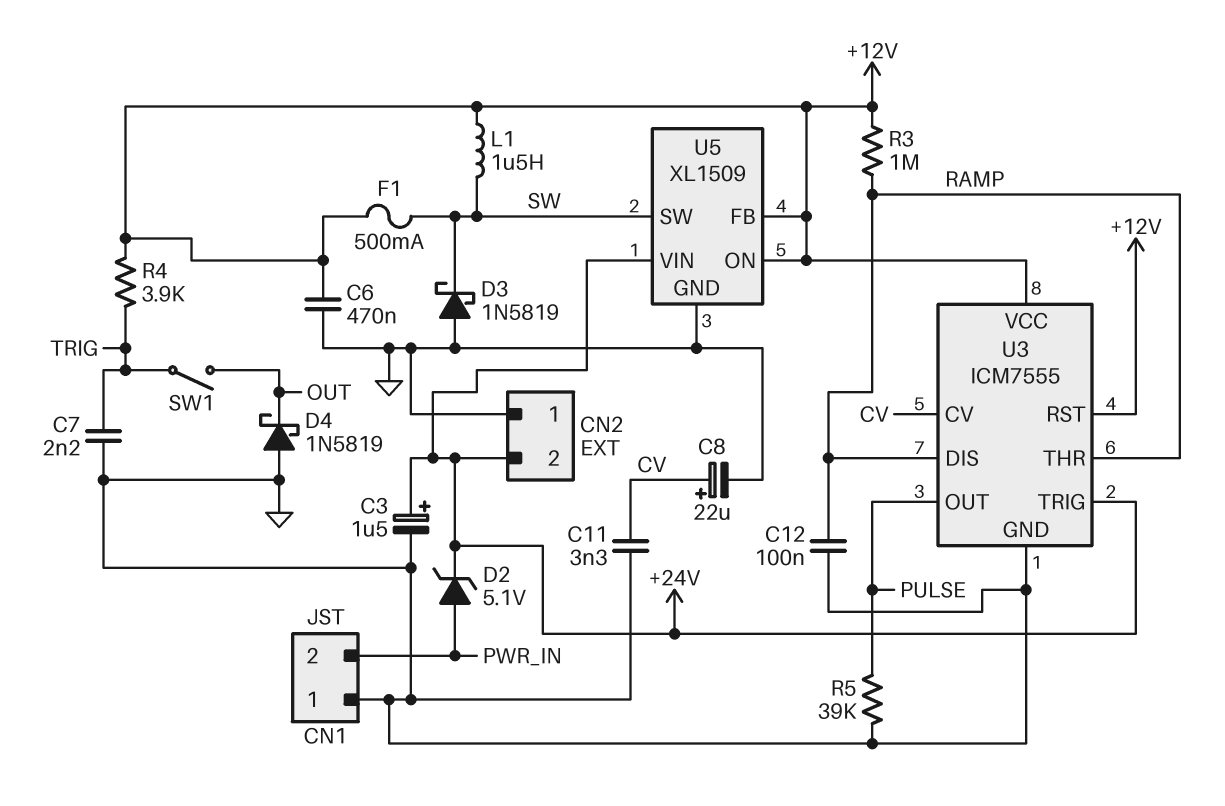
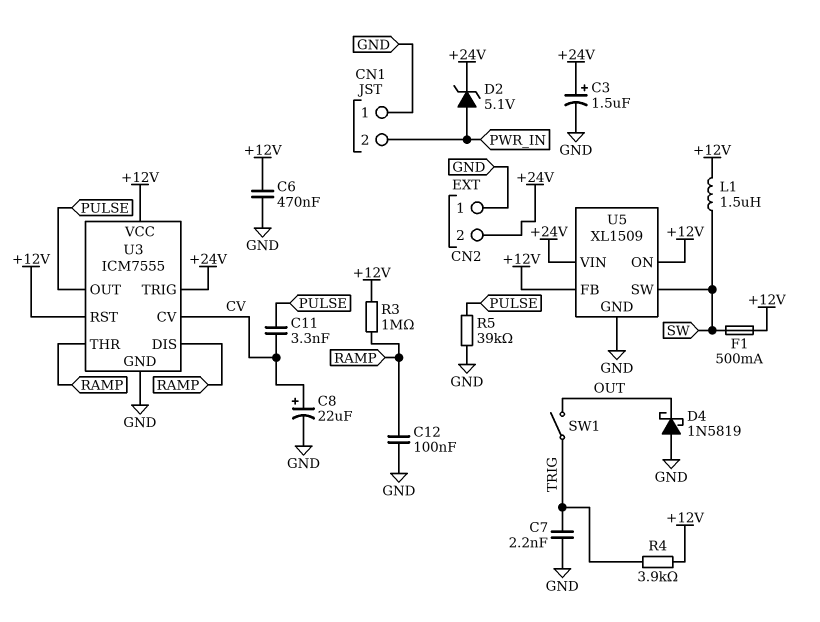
C11: 3.3nF (CV, GND) -> 3.3nF (CV, PULSE)
D3: schottky 1N5819 (A GND, K SW) -> none

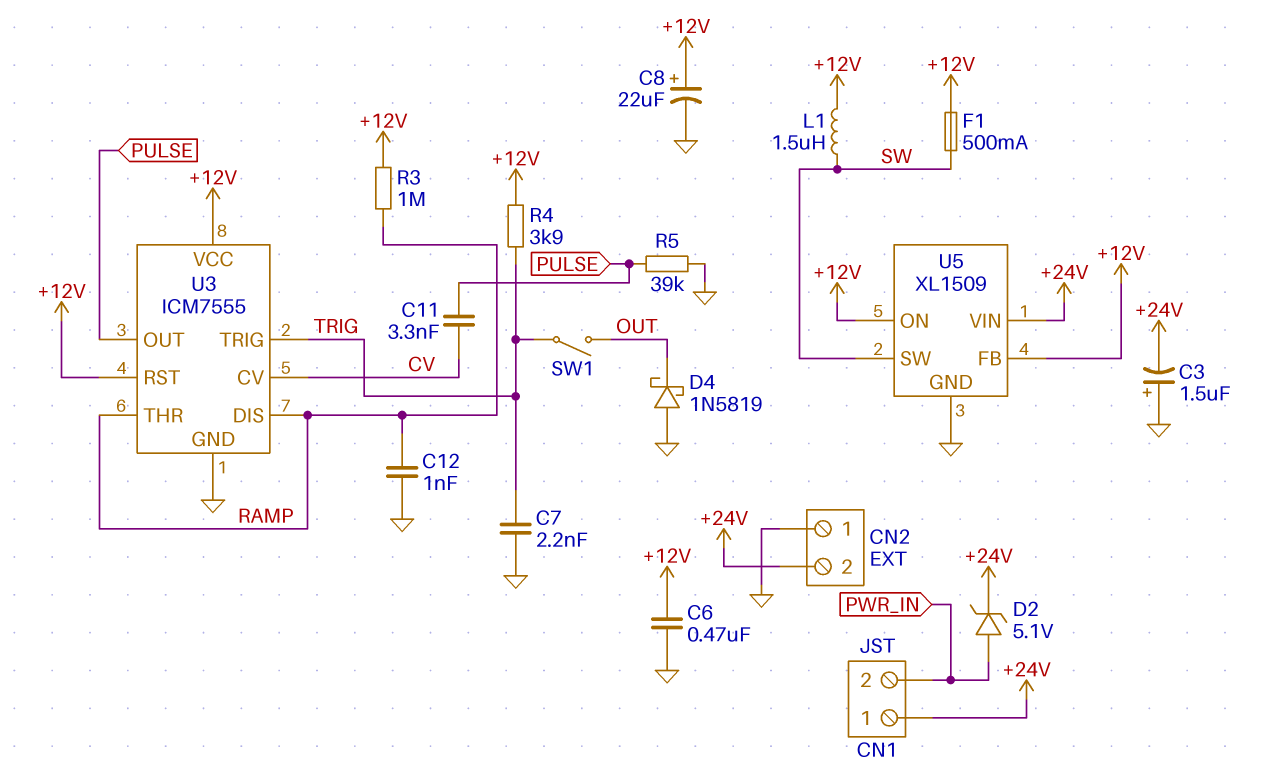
C3: 1.5uF (plus +24V, minus GND) -> 1.5uF (plus GND, minus +24V)
C8: 22uF (plus CV, minus GND) -> 22uF (plus +12V, minus GND)
C12: 100nF (GND, RAMP) -> 1nF (GND, RAMP)
CN1 pin 1: GND -> +24V
U3 pin TRIG: +24V -> TRIG

